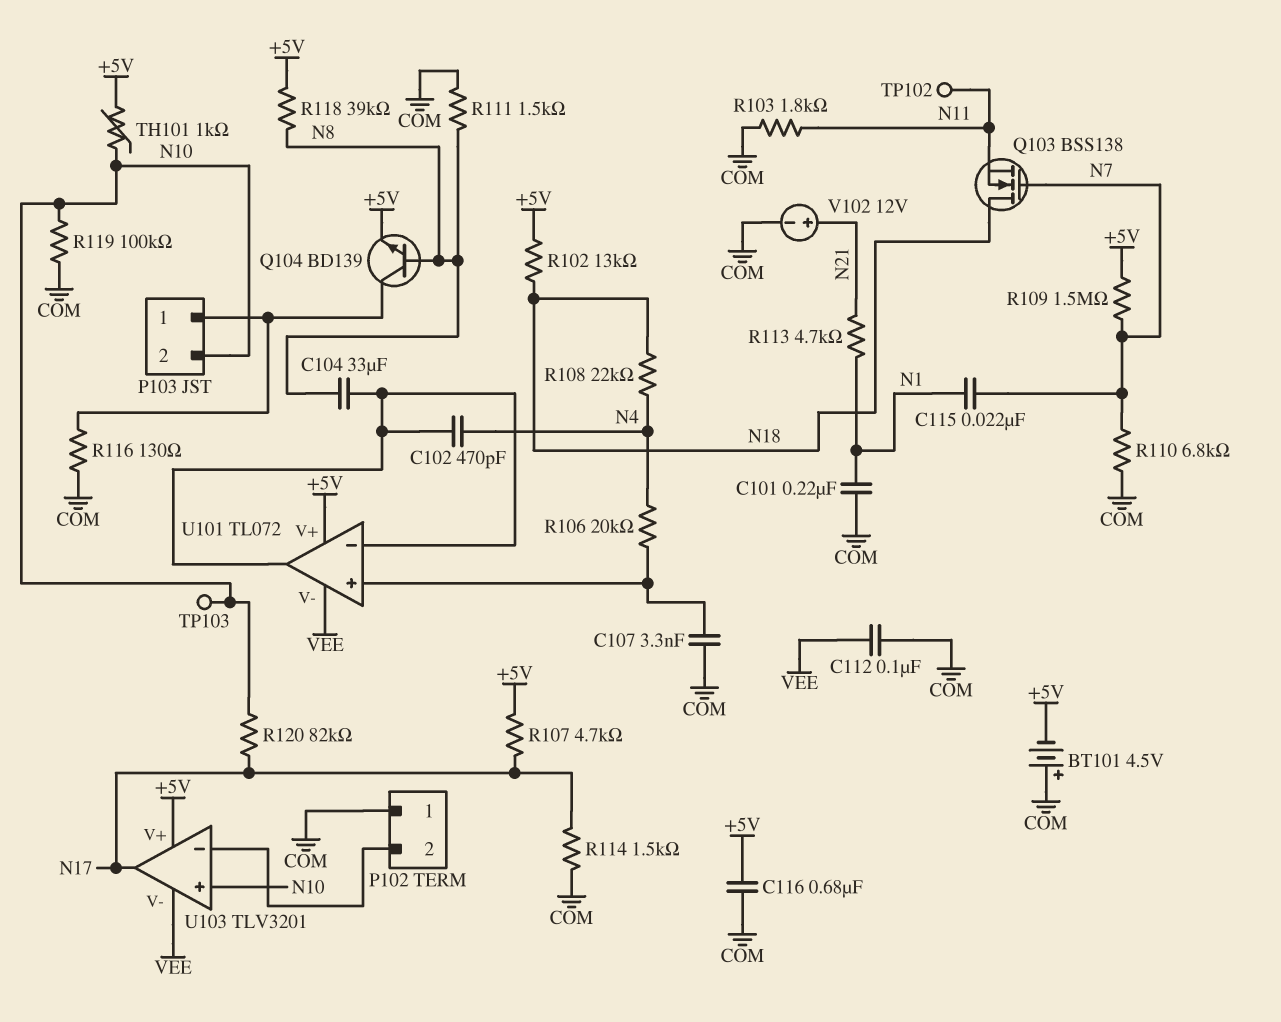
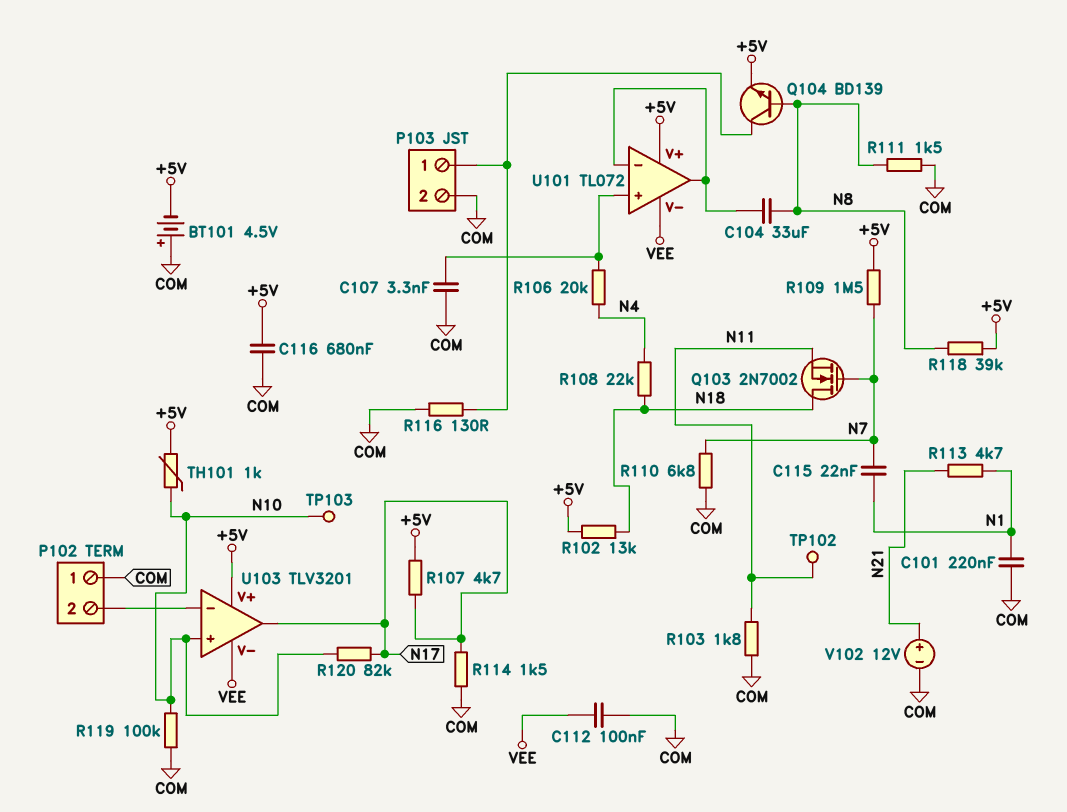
C102: 470pF (N4, U101/in-) -> none
P103 pin 2: N10 -> COM
Q103: NMOS BSS138 (G N7, D N18, S N11) -> NMOS 2N7002 (G N7, D N18, S N11)

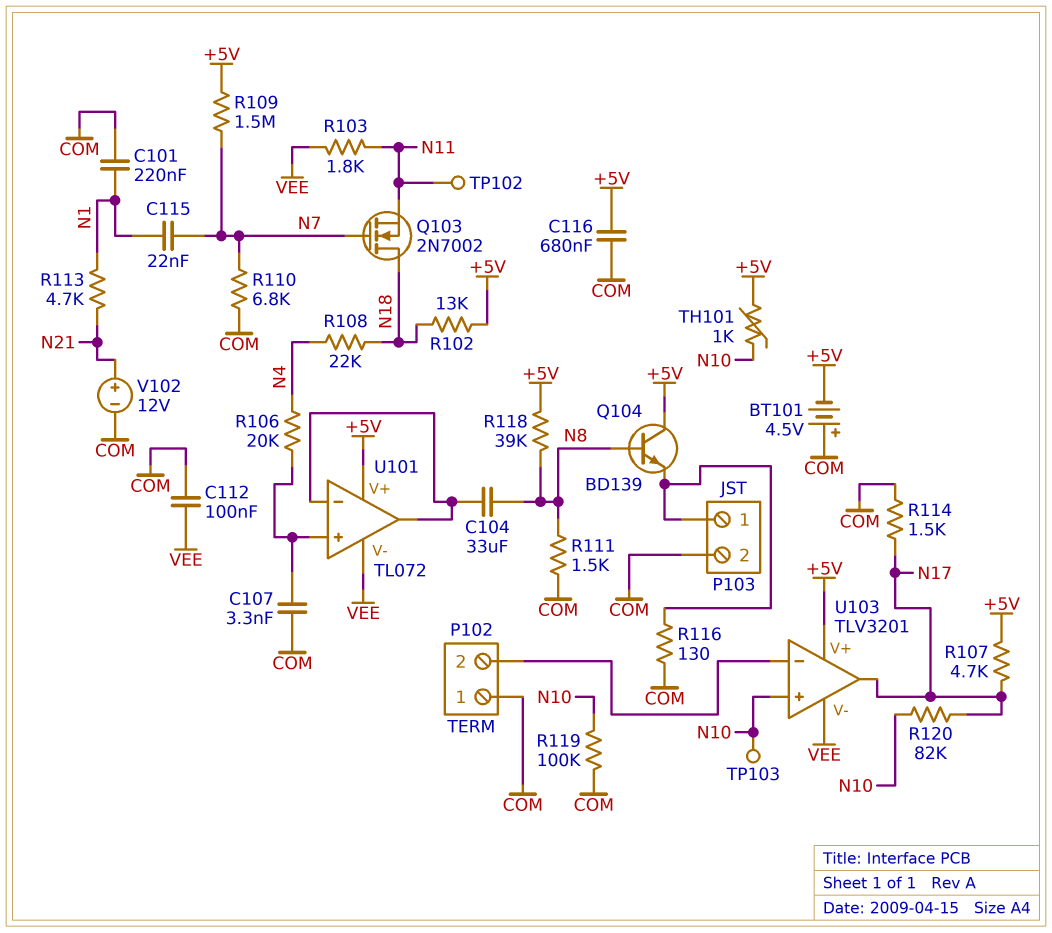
Q104: NPN BD139 (B N8, C P103/1, E +5V) -> NPN BD139 (B N8, C +5V, E P103/1)
R103: 1.8k (COM, N11) -> 1.8k (N11, VEE)

